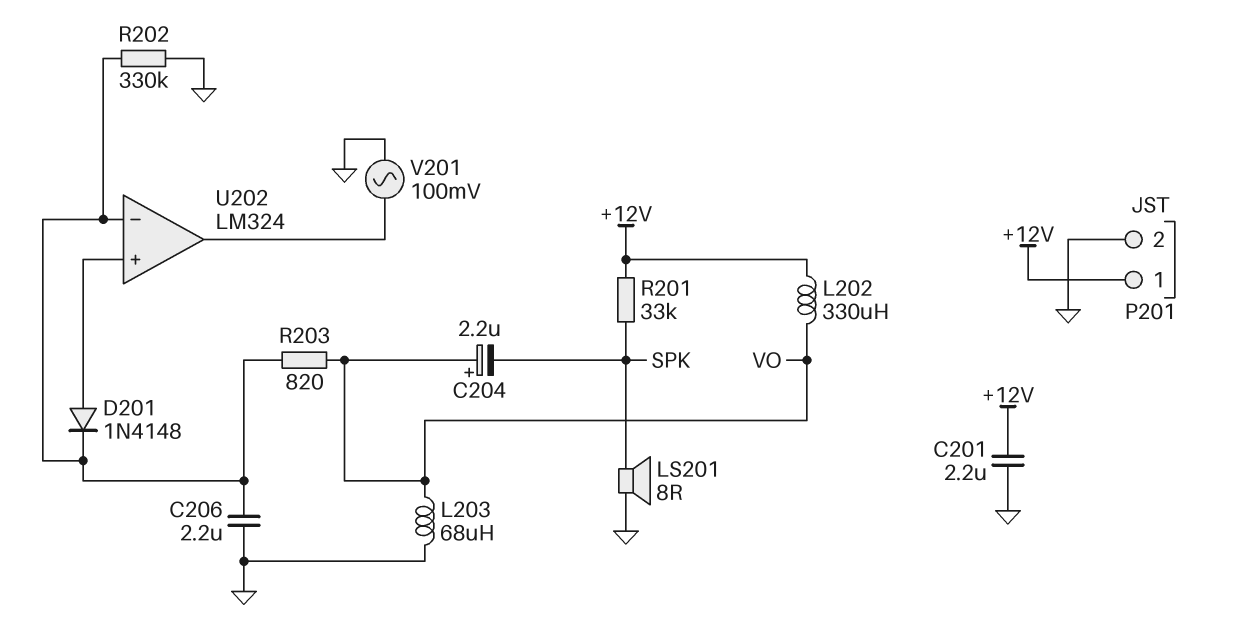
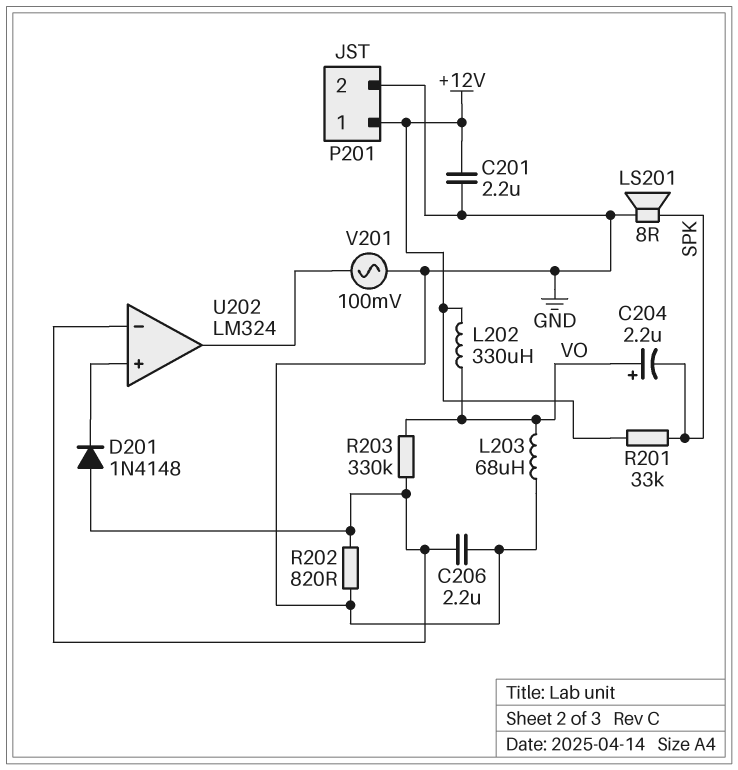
D201: diode 1N4148 (A U202/in+, K U202/in-) -> diode 1N4148 (A U202/in-, K U202/in+)
R202: 330k (GND, U202/in-) -> 820 (GND, U202/in-)
R203: 820 (U202/in-, VO) -> 330k (U202/in-, VO)

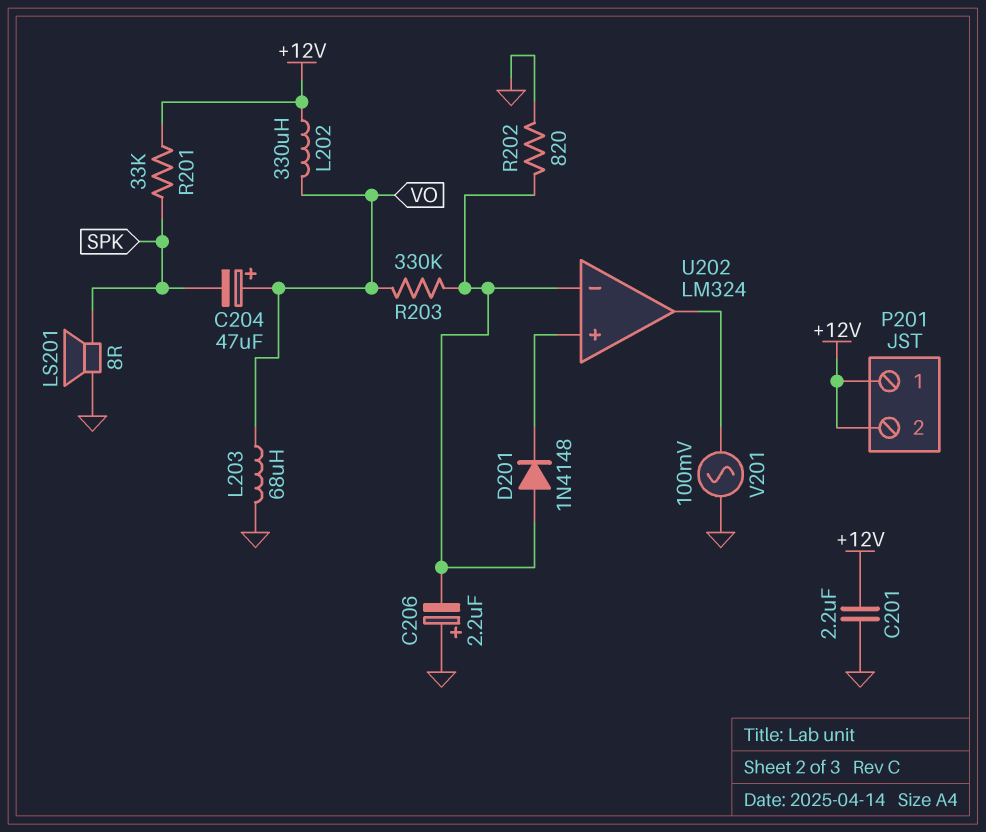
C204: 2.2uF (plus VO, minus SPK) -> 47uF (plus VO, minus SPK)
C206: 2.2uF (GND, U202/in-) -> 2.2uF (plus GND, minus U202/in-)
P201 pin 2: GND -> +12V

